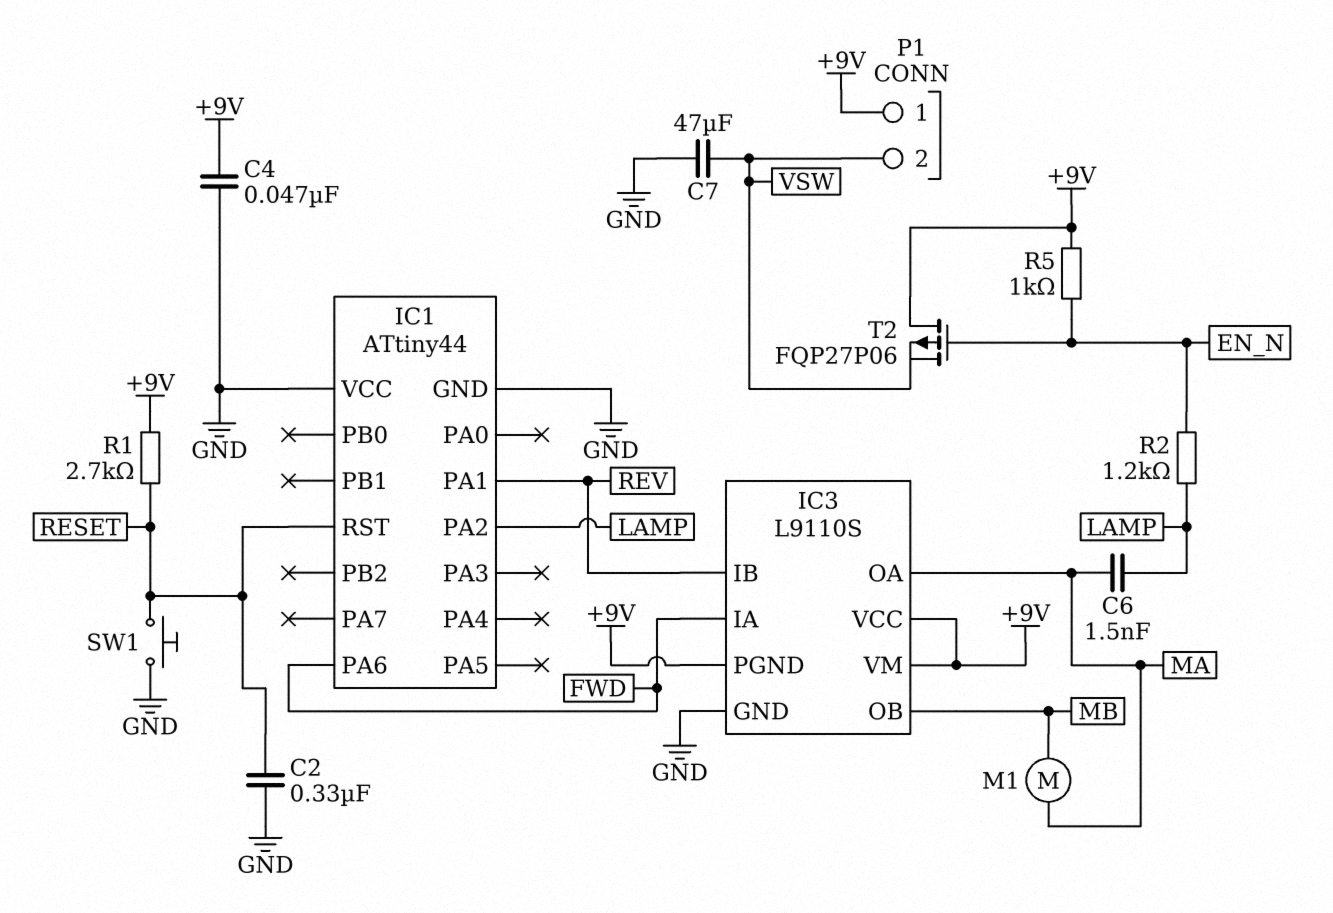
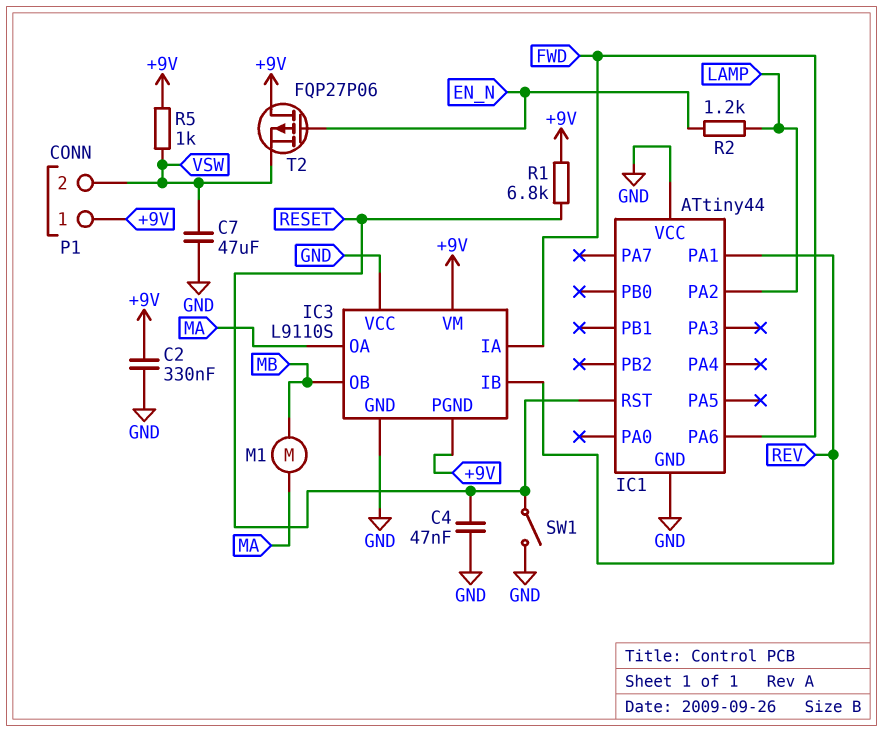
C2: 330nF (GND, RESET) -> 330nF (+9V, GND)
C4: 47nF (+9V, GND) -> 47nF (GND, RESET)
C6: 1.5nF (LAMP, MA) -> none
IC3 pin VCC: +9V -> GND
R1: 2.7k (+9V, RESET) -> 6.8k (+9V, RESET)
R5: 1k (+9V, EN_N) -> 1k (+9V, VSW)
SW1: button (GND, RESET) -> switch (GND, RESET)

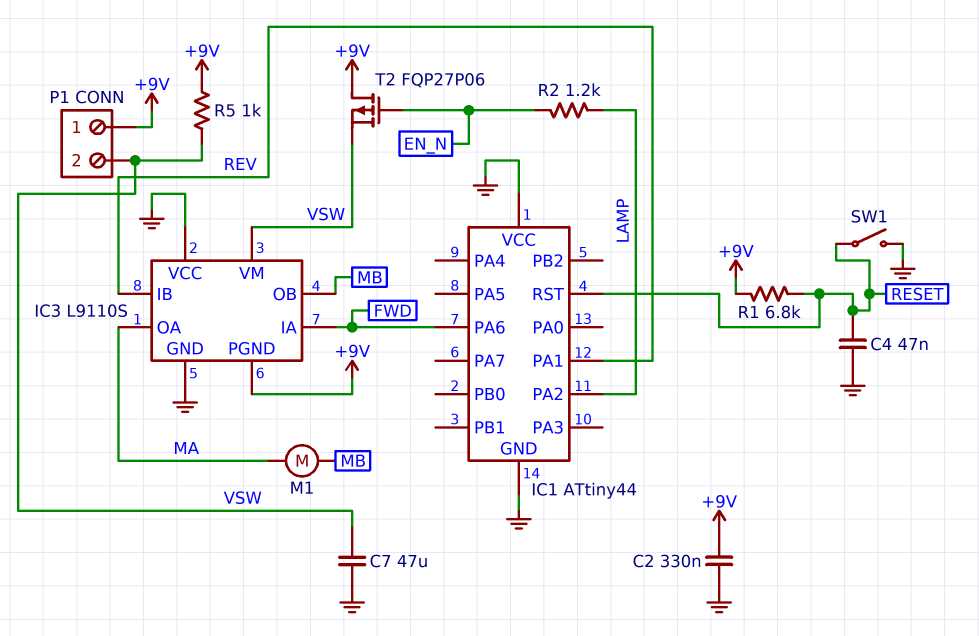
IC3 pin VM: +9V -> VSW

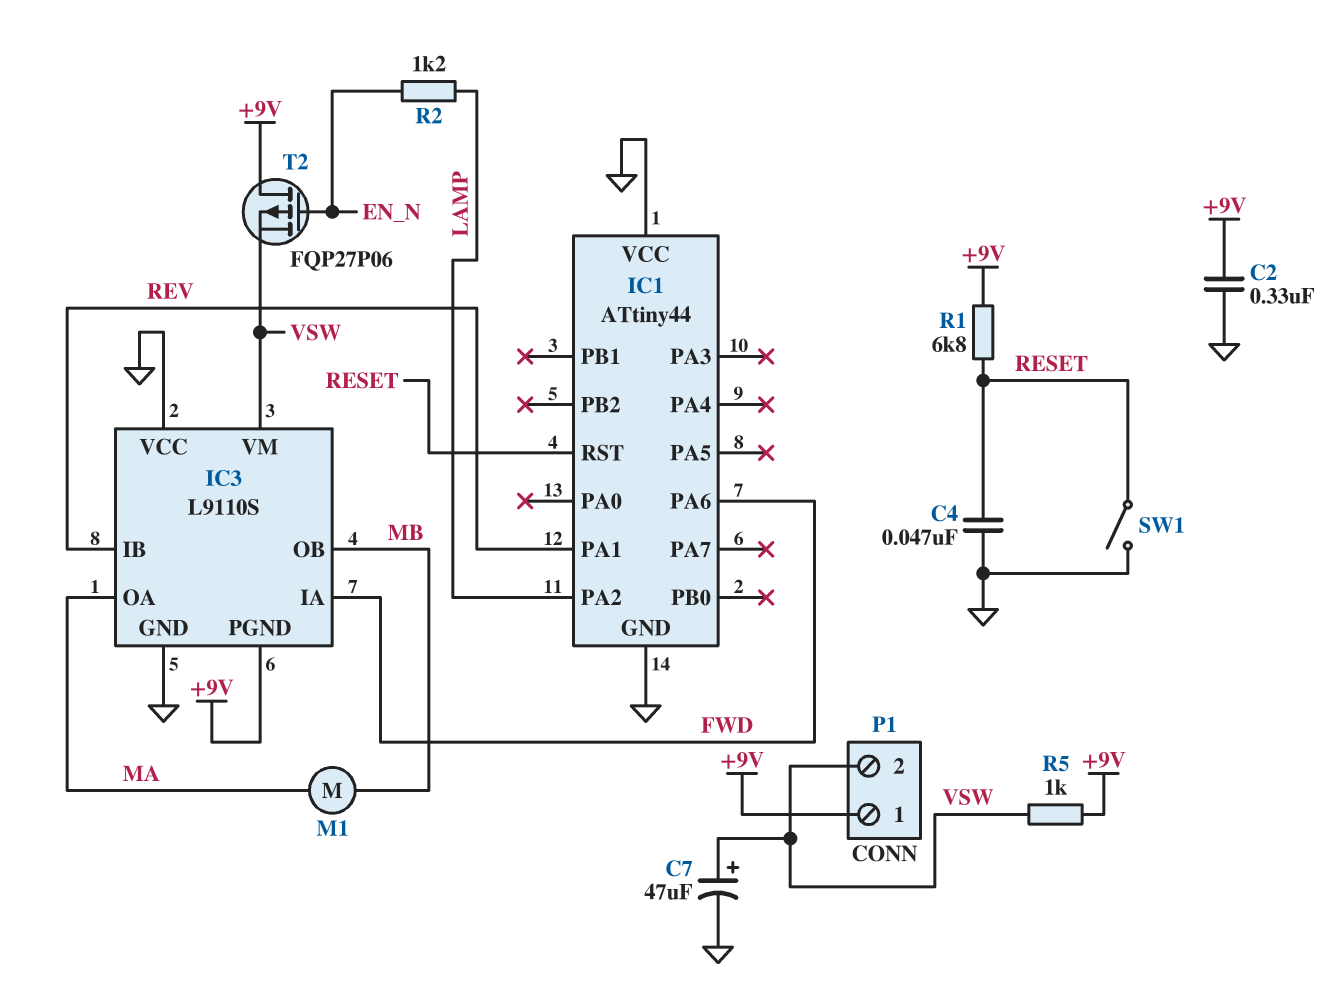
C7: 47uF (GND, VSW) -> 47uF (plus VSW, minus GND)

